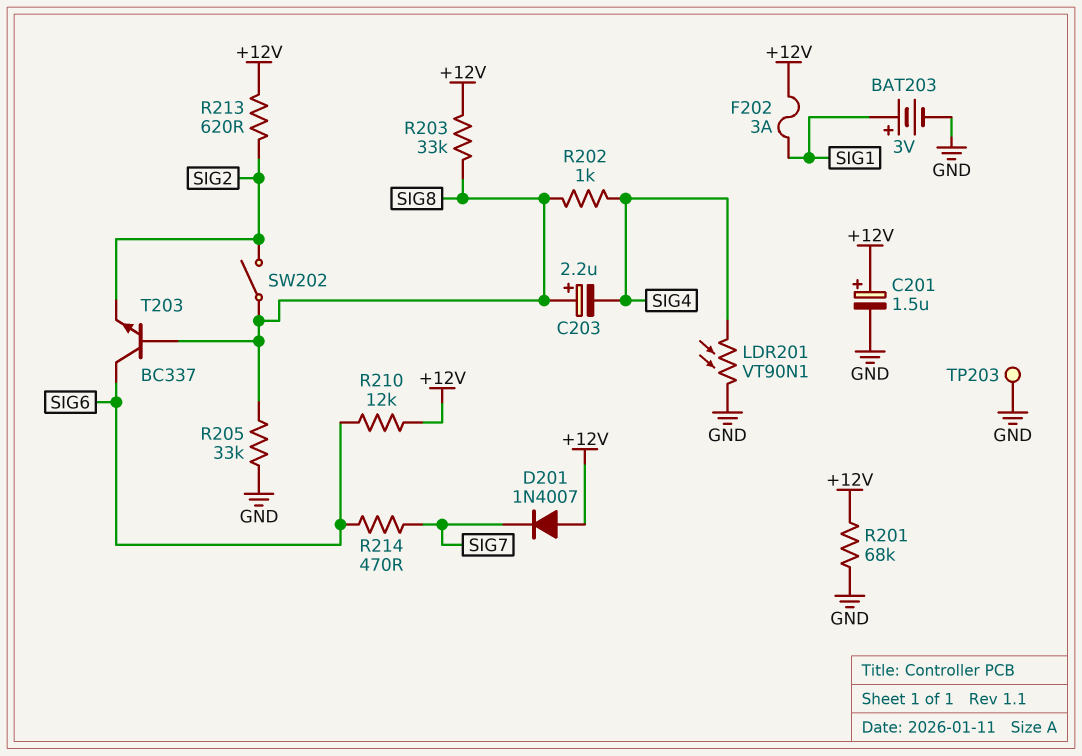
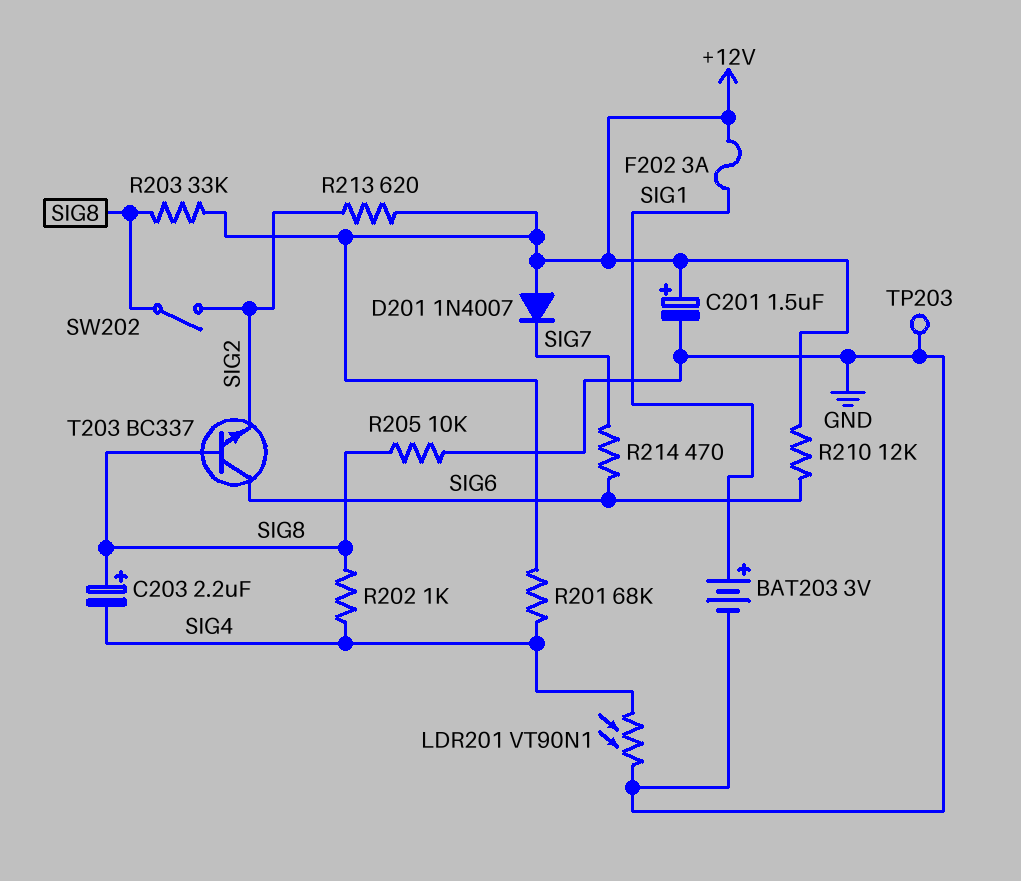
R201: 68k (+12V, GND) -> 68k (+12V, SIG4)
R205: 33k (GND, SIG8) -> 10k (GND, SIG8)

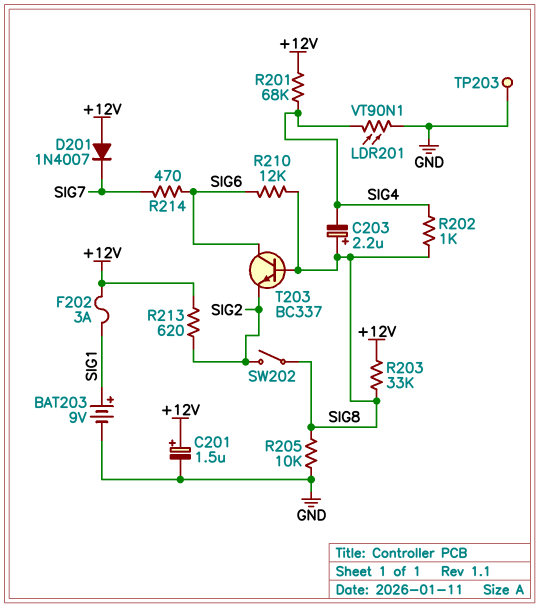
BAT203: 3V (plus SIG1, minus GND) -> 9V (plus SIG1, minus GND)
R210: 12k (+12V, SIG6) -> 12k (SIG6, SIG8)

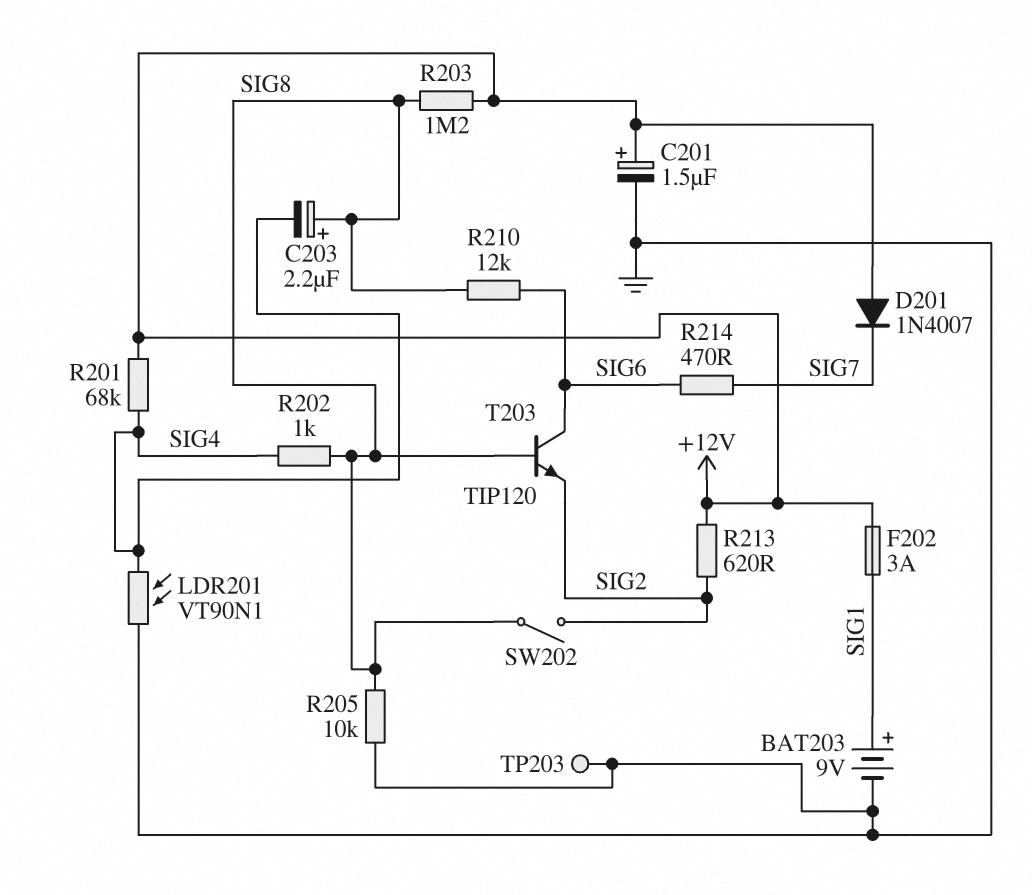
R203: 33k (+12V, SIG8) -> 1.2M (+12V, SIG8)
T203: NPN BC337 (B SIG8, C SIG6, E SIG2) -> NPN TIP120 (B SIG8, C SIG6, E SIG2)

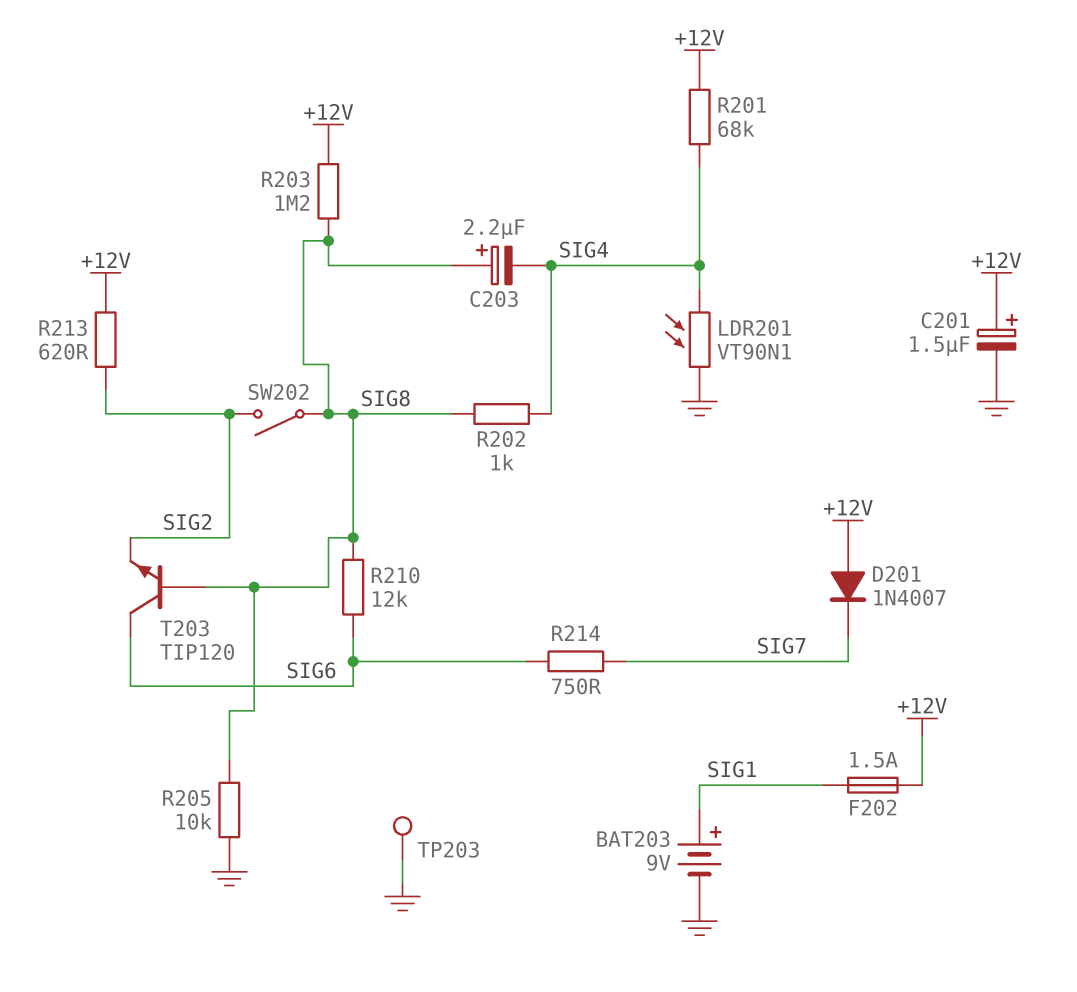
F202: 3A (+12V, SIG1) -> 1.5A (+12V, SIG1)
R214: 470 (SIG6, SIG7) -> 750 (SIG6, SIG7)

